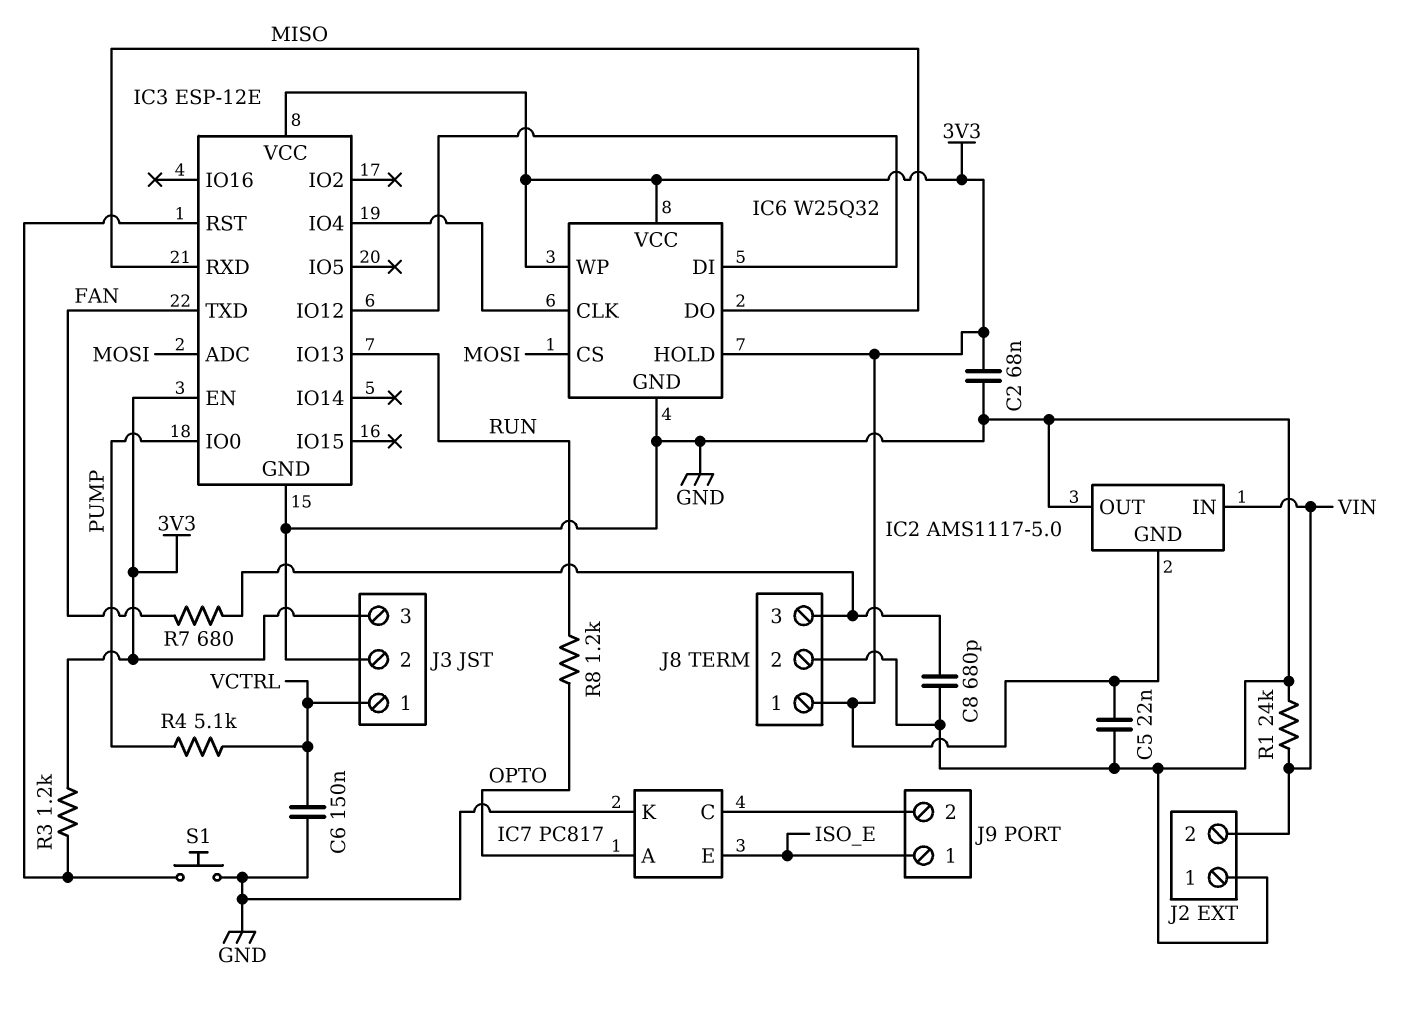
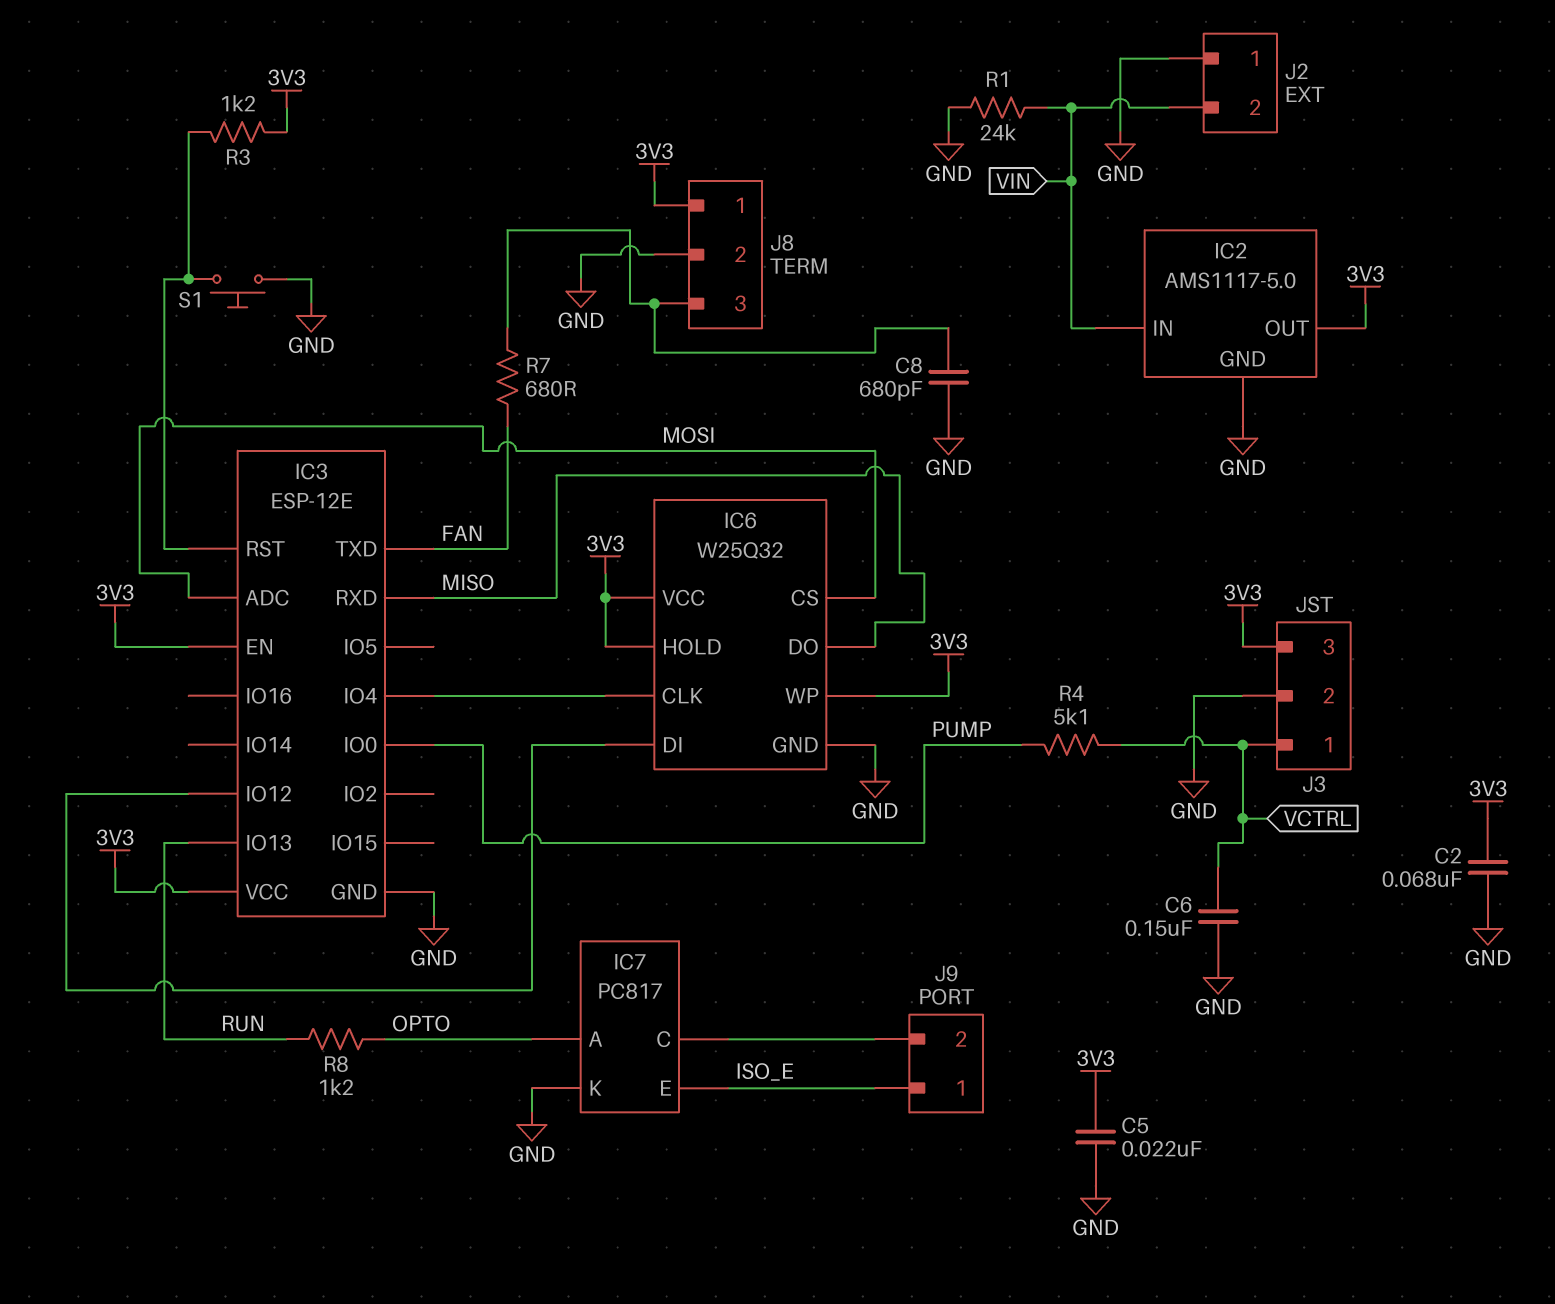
IC2 pin GND: 3V3 -> GND
IC2 pin OUT: GND -> 3V3

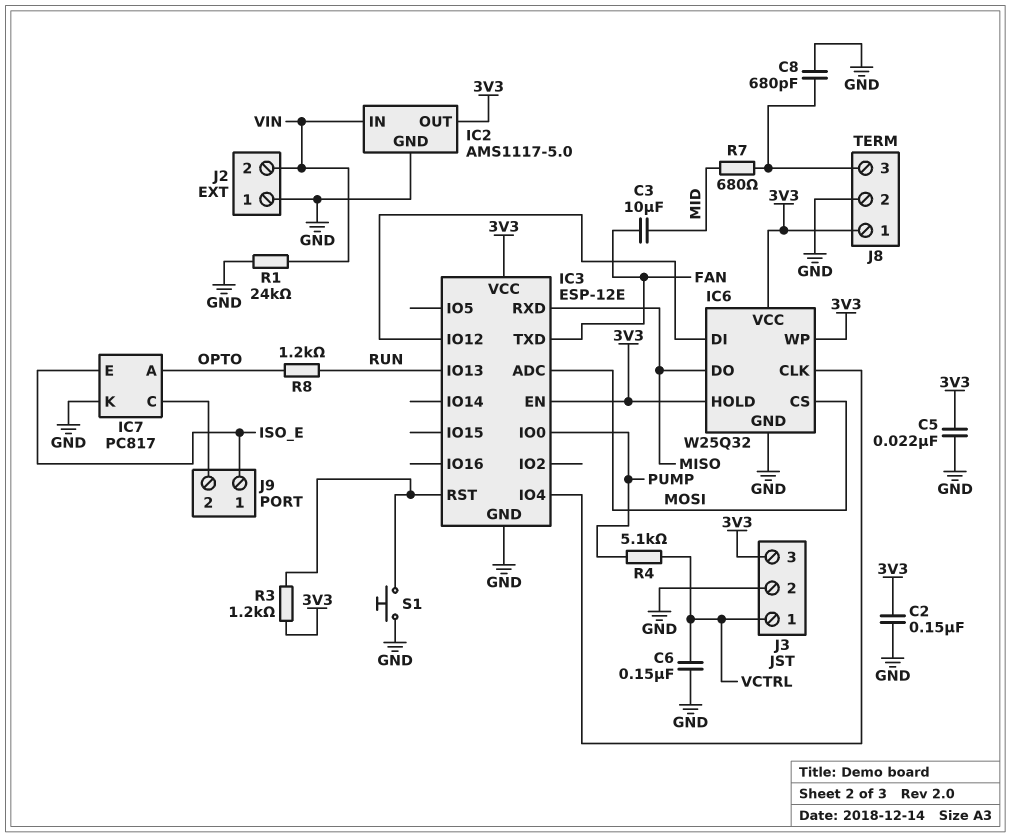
C2: 68nF (3V3, GND) -> 150nF (3V3, GND)
C3: none -> 10uF (FAN, MID)
R7: 680 (FAN, J8/3) -> 680 (J8/3, MID)

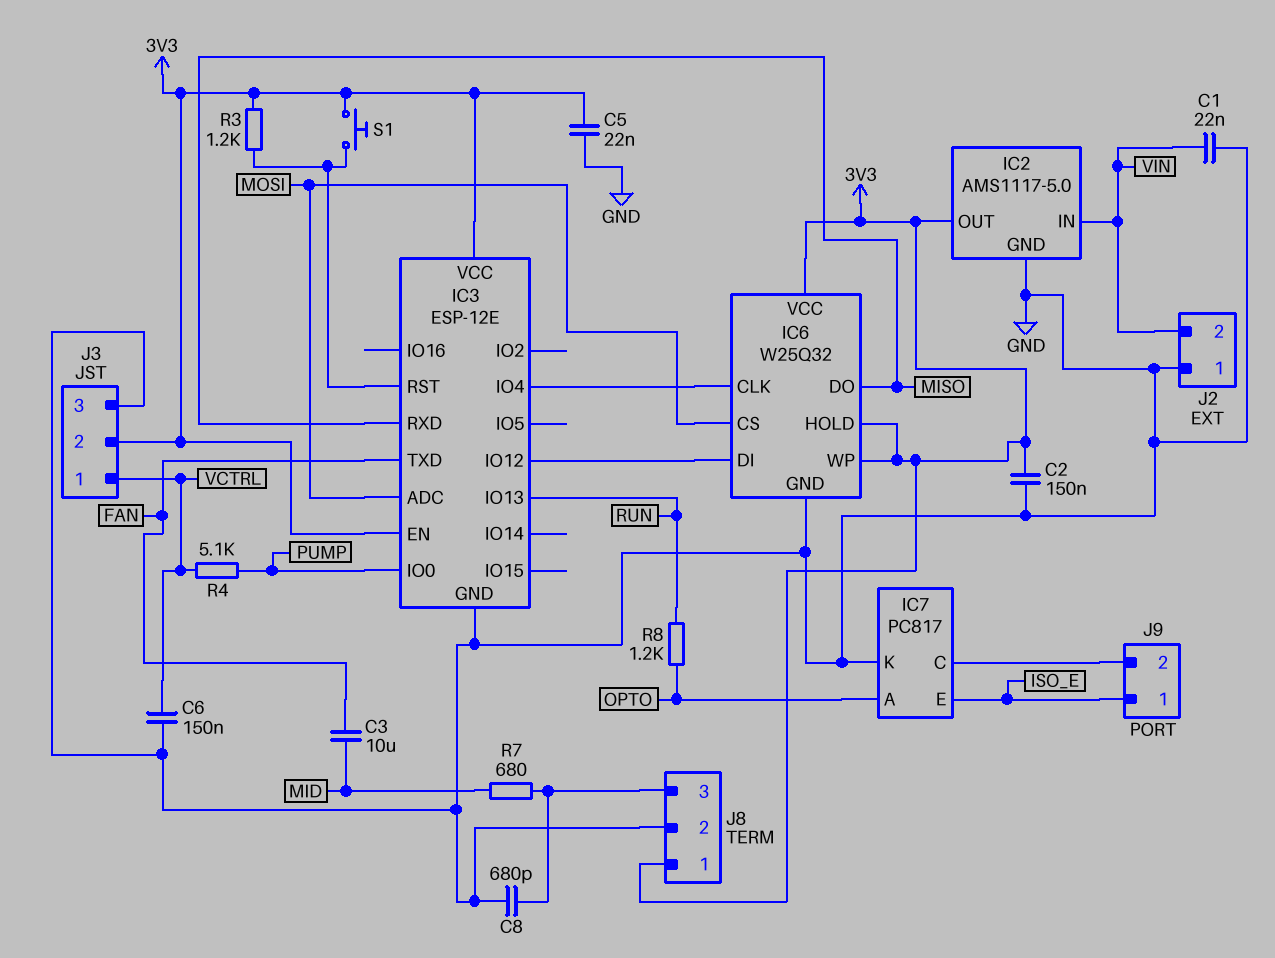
C1: none -> 22nF (GND, VIN)
J3 pin 2: GND -> 3V3
J3 pin 3: 3V3 -> GND
R1: 24k (GND, VIN) -> none
S1: button (GND, IC3/RST) -> button (3V3, IC3/RST)

